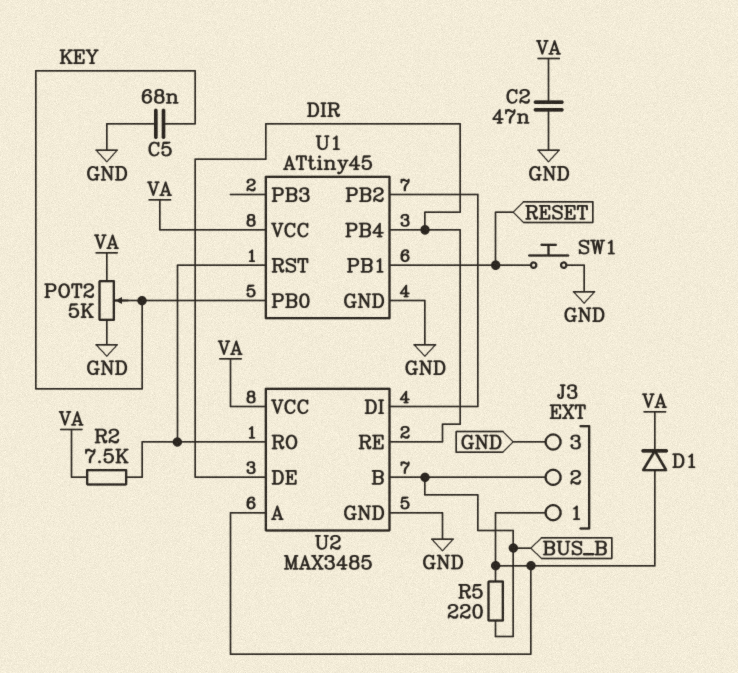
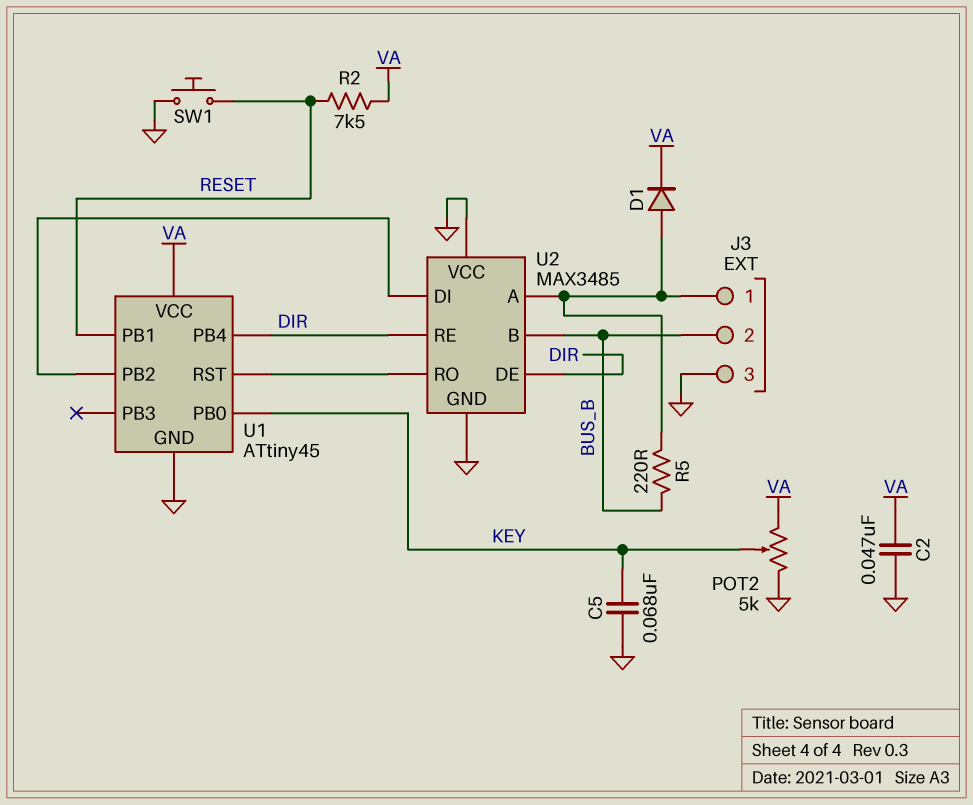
R2: 7.5k (U1/RST, VA) -> 7.5k (RESET, VA)
U2 pin VCC: VA -> GND

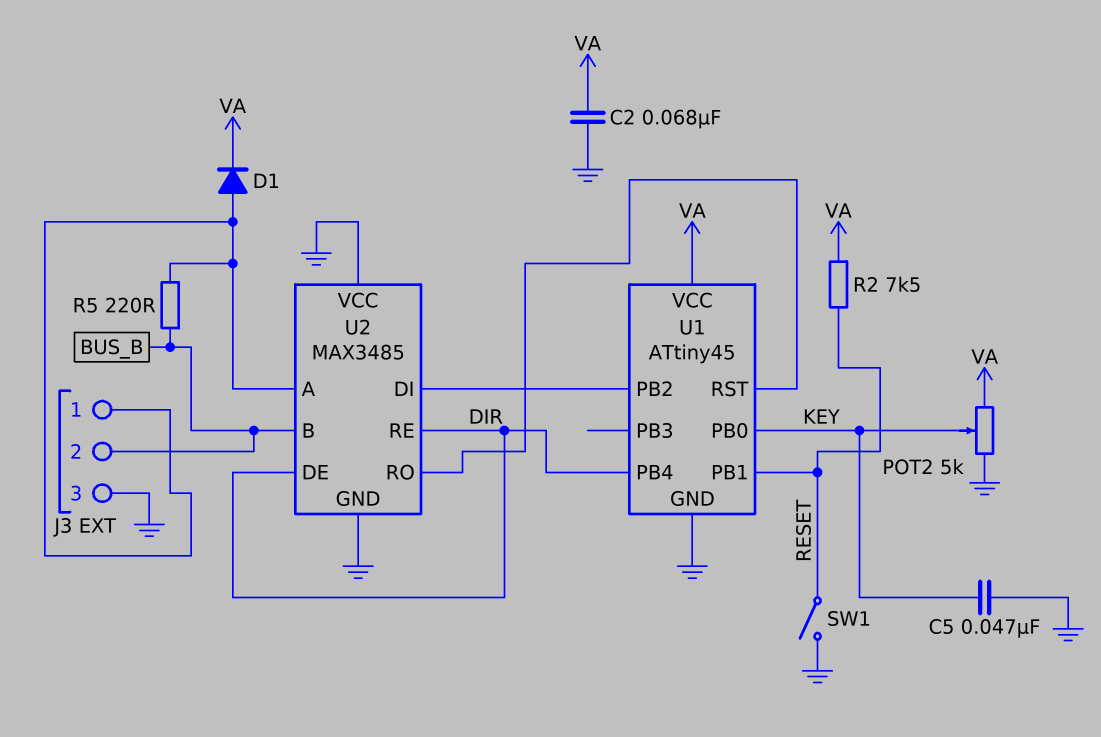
C2: 47nF (GND, VA) -> 68nF (GND, VA)
C5: 68nF (GND, KEY) -> 47nF (GND, KEY)
SW1: button (GND, RESET) -> switch (GND, RESET)

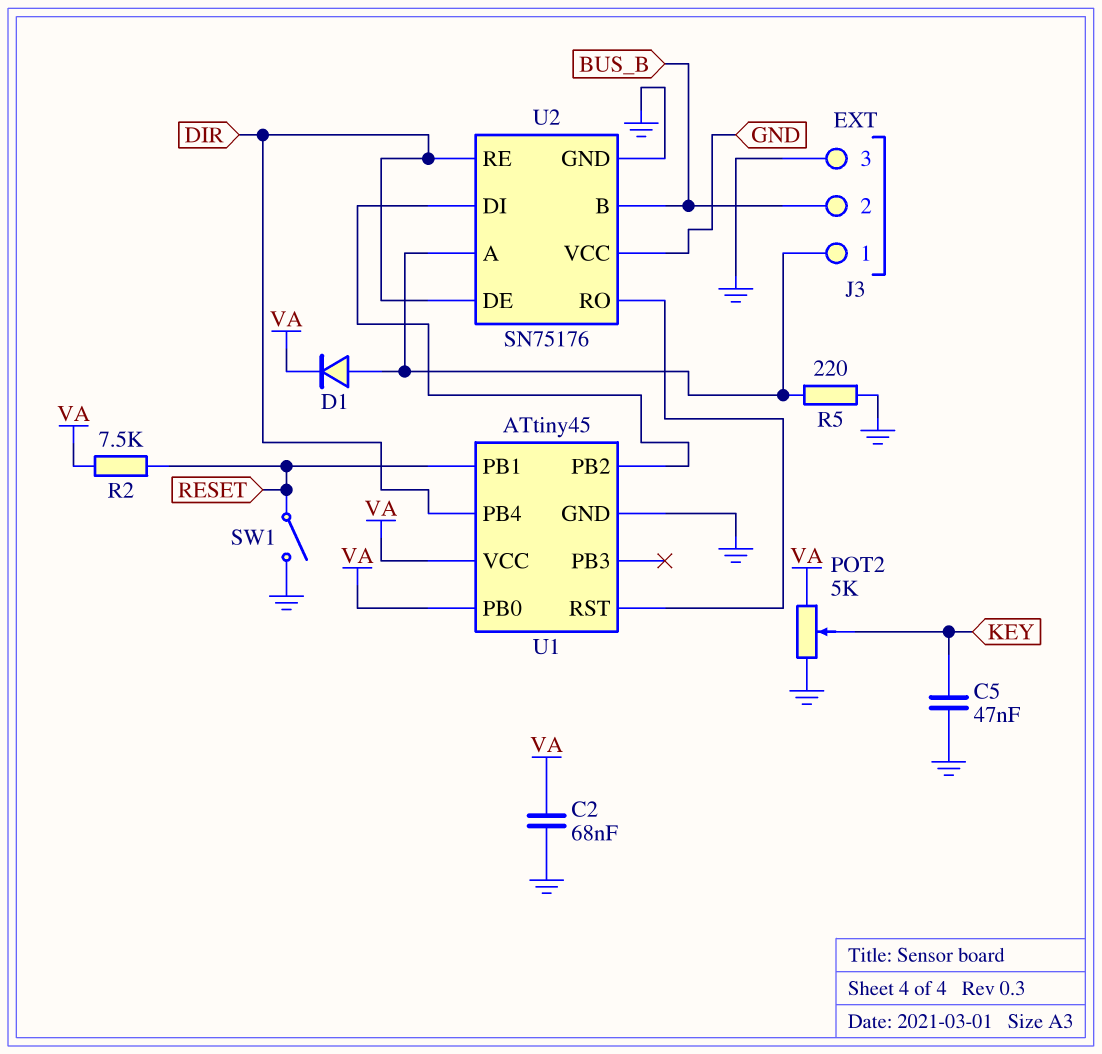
R5: 220 (BUS_B, J3/1) -> 220 (GND, J3/1)
U1 pin PB0: KEY -> VA
U2: MAX3485 -> SN75176

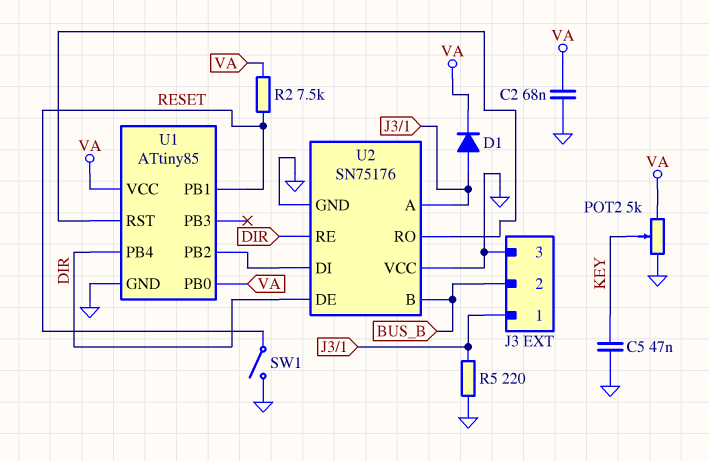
U1: ATtiny45 -> ATtiny85

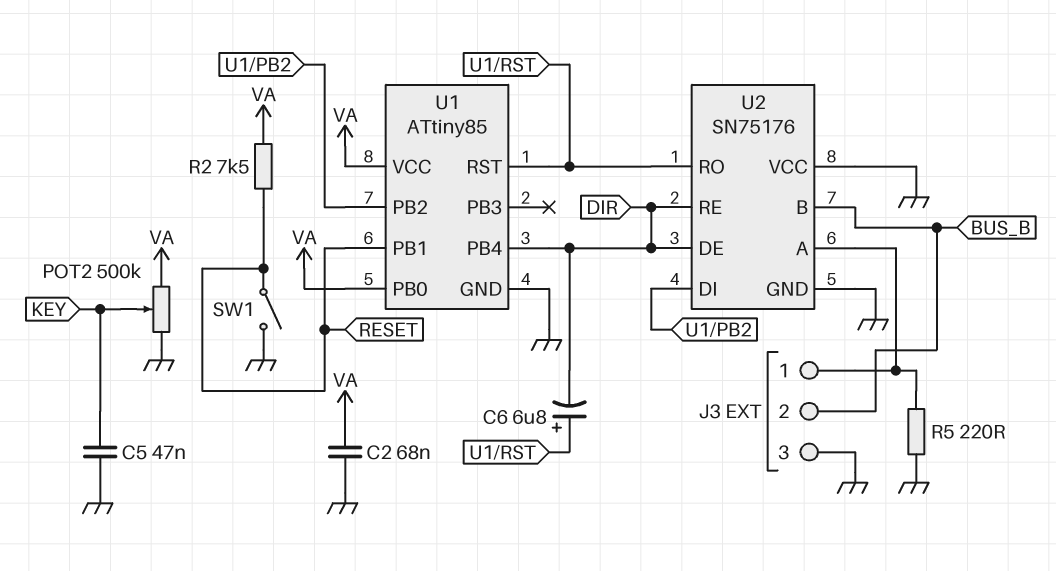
C6: none -> 6.8uF (plus U1/RST, minus DIR)
D1: diode (A J3/1, K VA) -> none
POT2: 5k (GND, VA, wiper KEY) -> 500k (GND, VA, wiper KEY)

